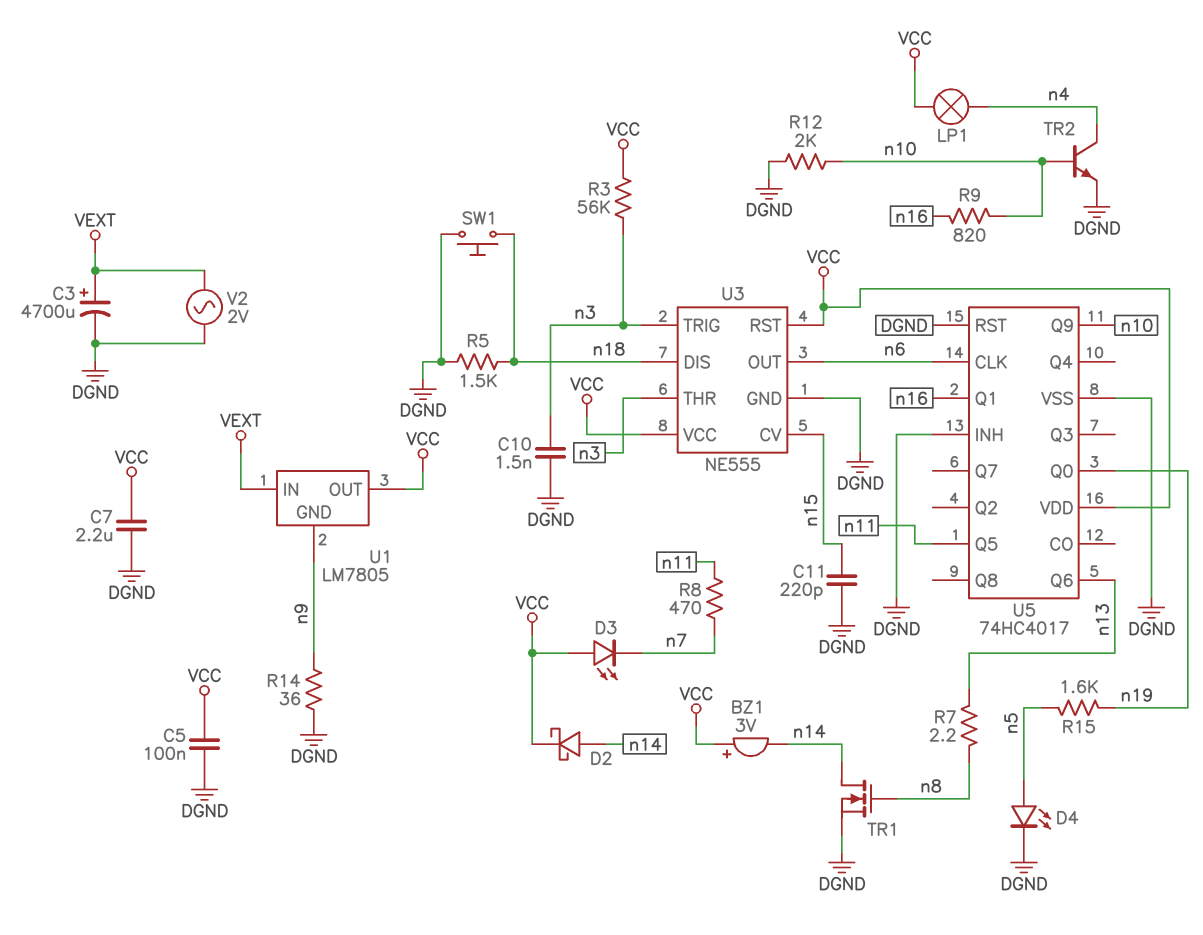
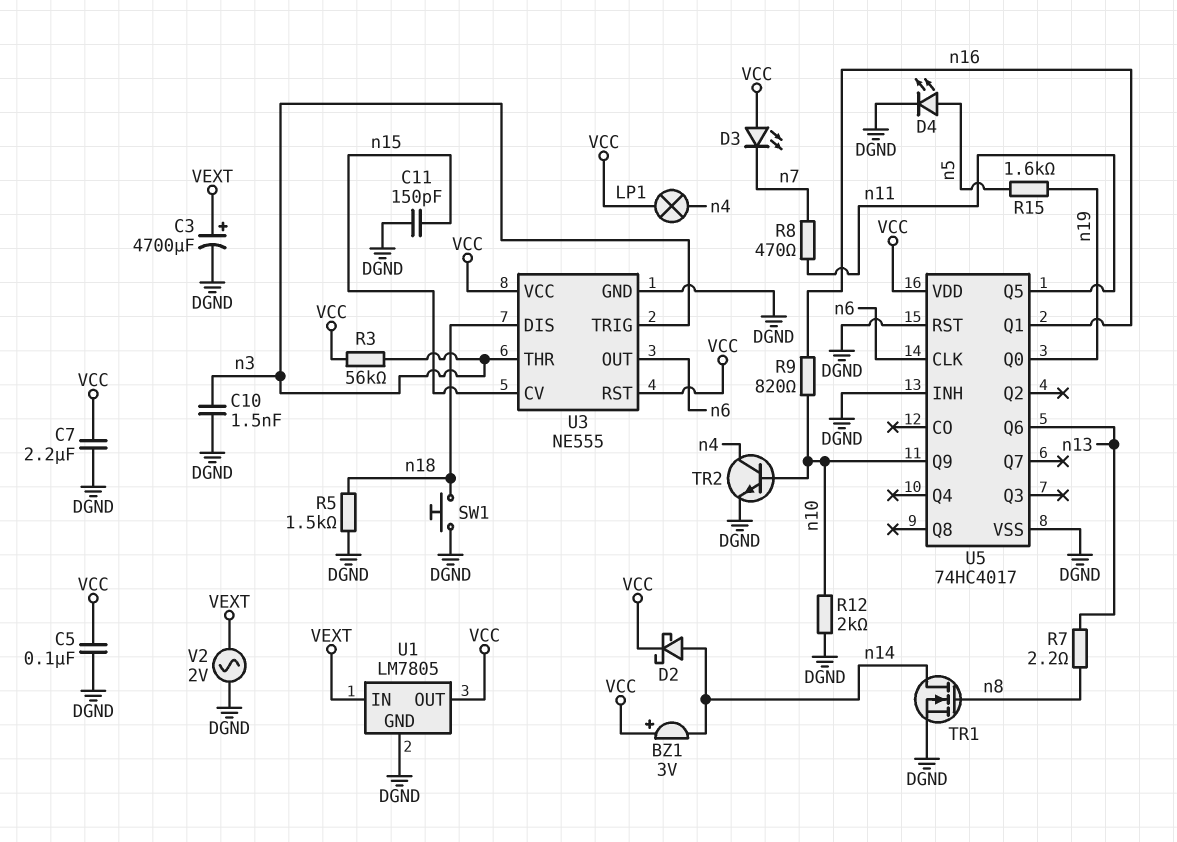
C11: 220pF (DGND, n15) -> 150pF (DGND, n15)
R14: 36 (DGND, n9) -> none
U1 pin GND: n9 -> DGND

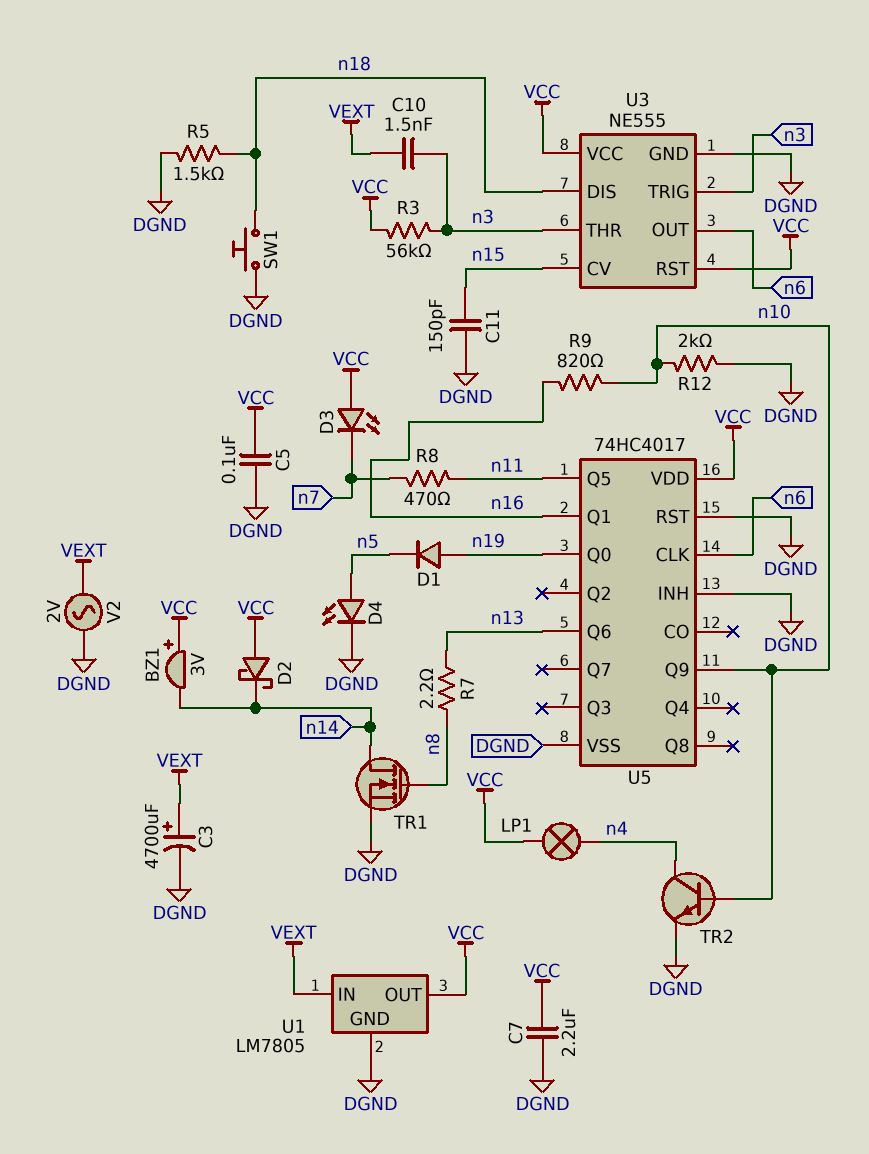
C10: 1.5nF (DGND, n3) -> 1.5nF (VEXT, n3)
D1: none -> diode (A n19, K n5)
D2: schottky (A n14, K VCC) -> schottky (A VCC, K n14)
R15: 1.6k (n5, n19) -> none

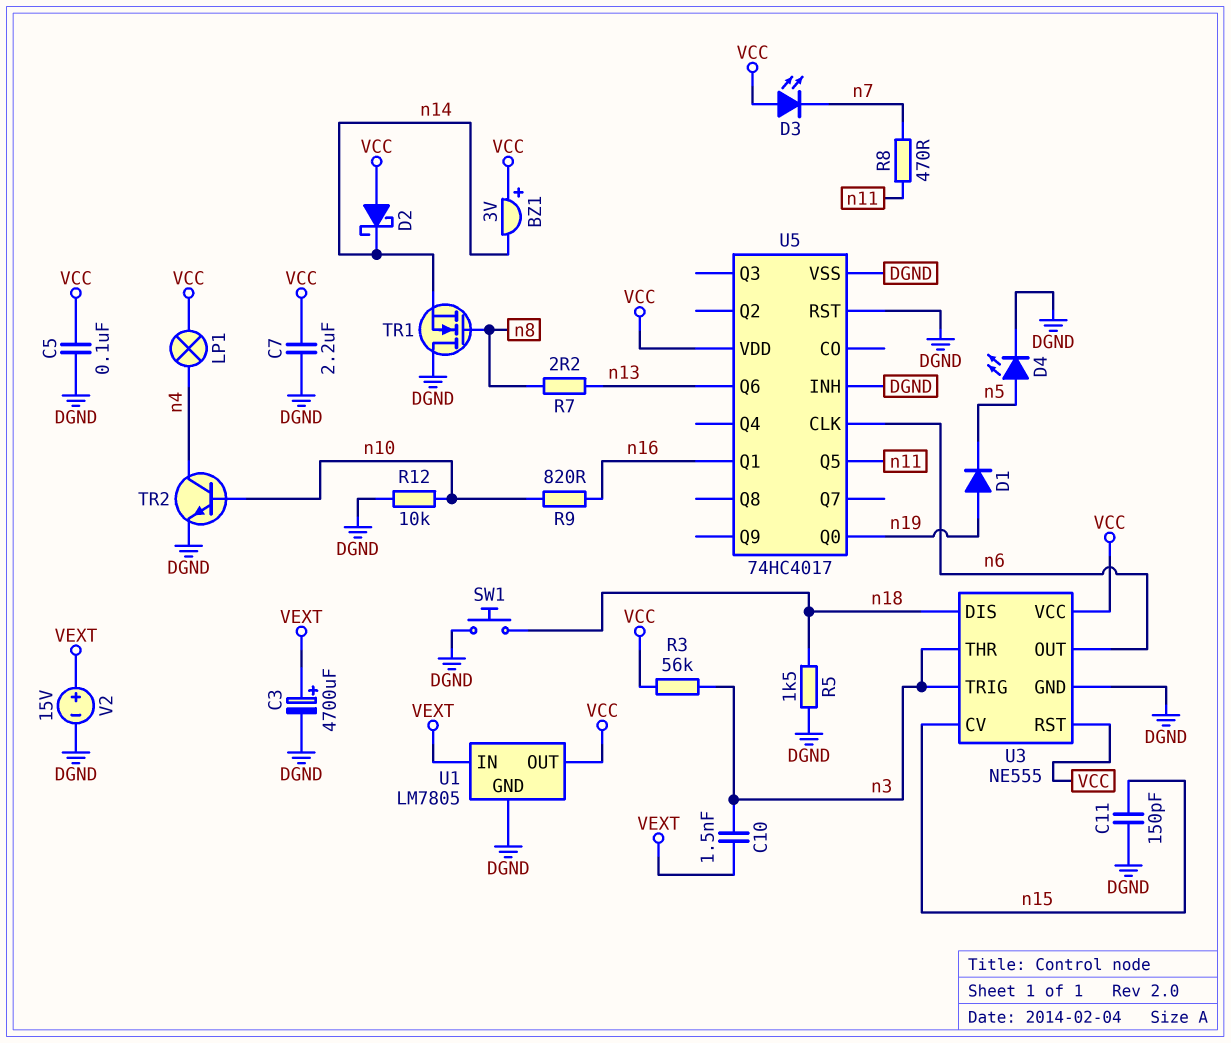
R12: 2k (DGND, n10) -> 10k (DGND, n10)
TR1: NMOS (G n8, D n14, S DGND) -> NMOS (G n8, D DGND, S n14)
U5 pin Q9: n10 -> none
V2: AC 2V (DGND, VEXT) -> 15V (plus VEXT, minus DGND)

